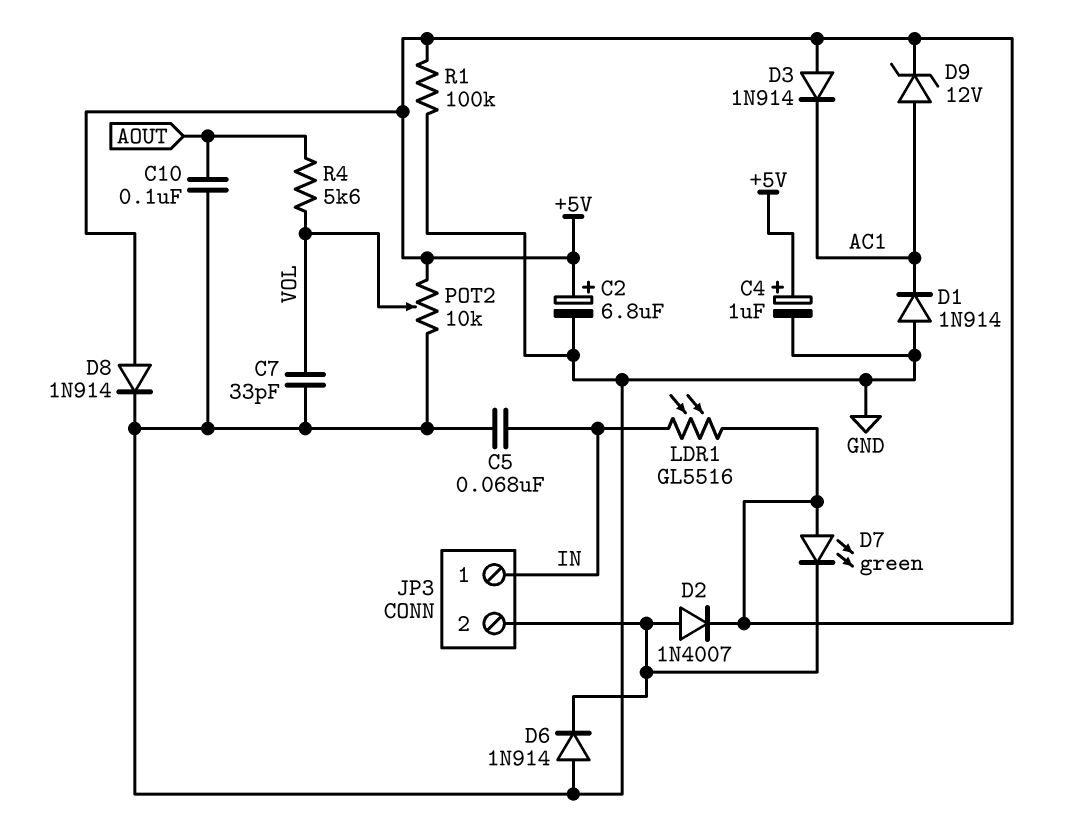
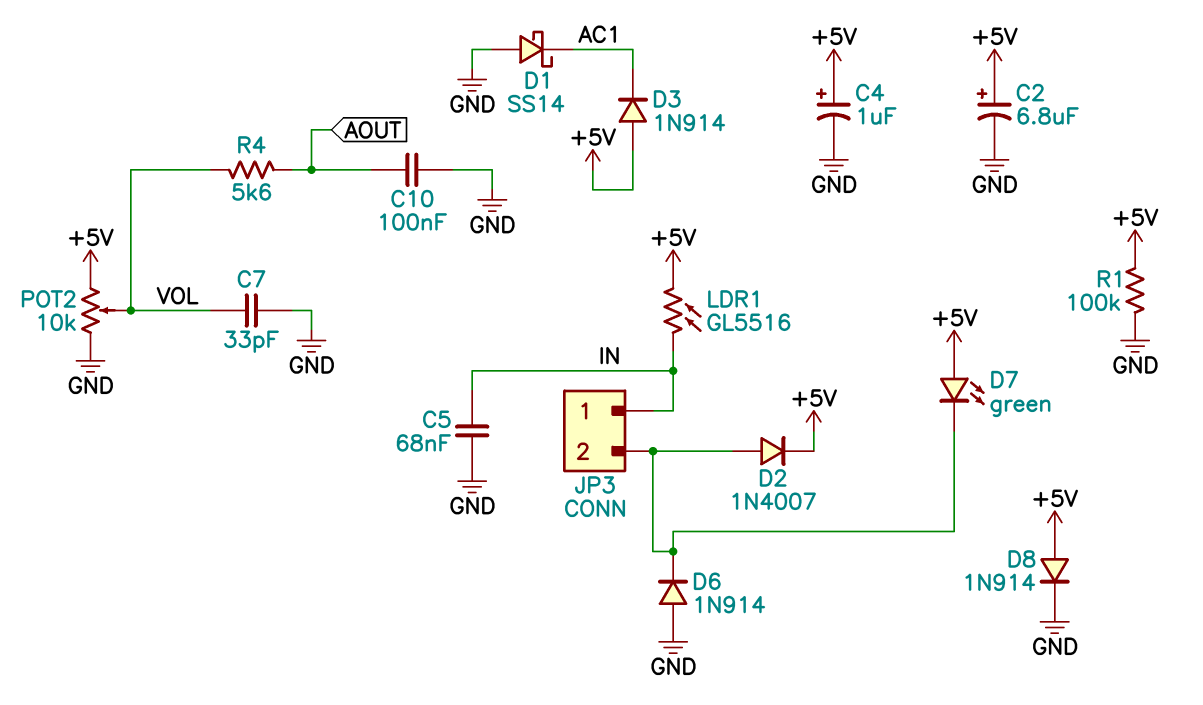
D1: diode 1N914 (A GND, K AC1) -> schottky SS14 (A GND, K AC1)
D9: zener 12V (A AC1, K +5V) -> none

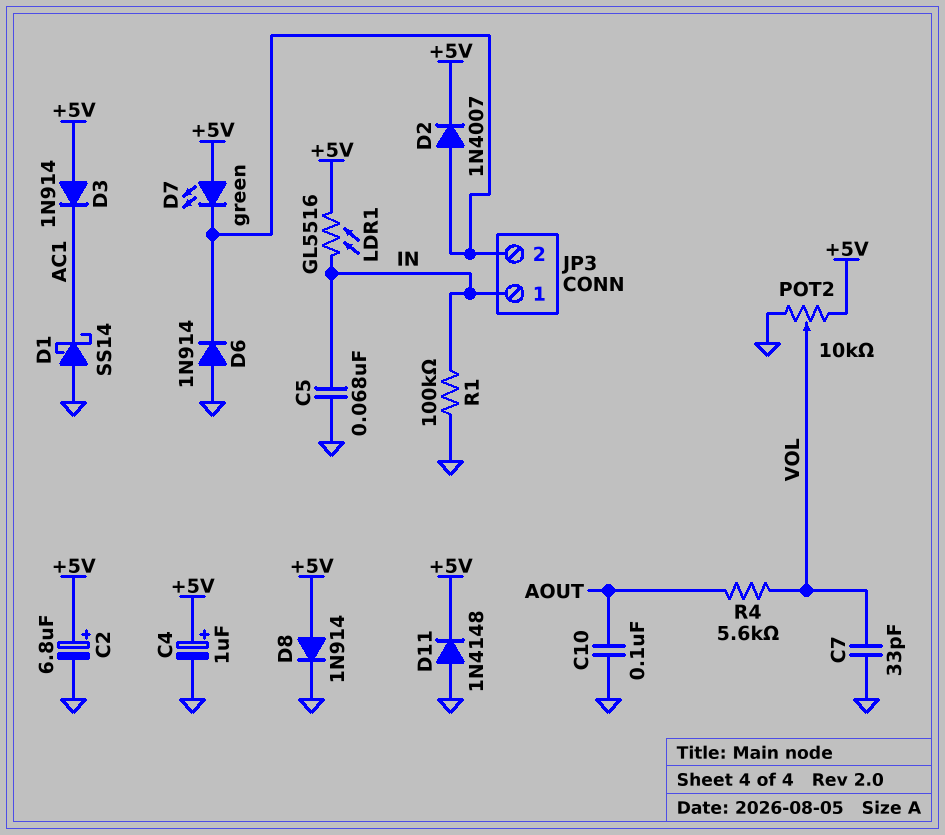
D11: none -> diode 1N4148 (A GND, K +5V)
R1: 100k (+5V, GND) -> 100k (GND, IN)

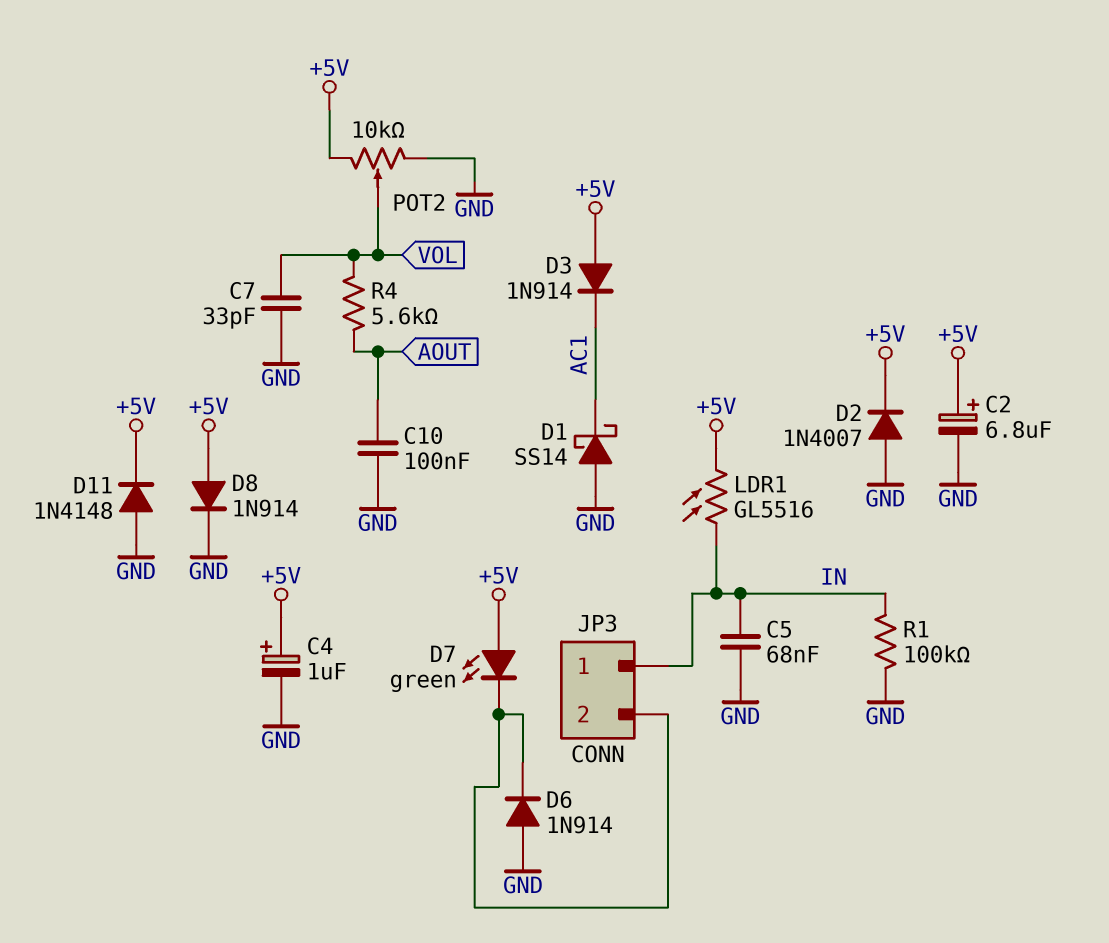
D2: diode 1N4007 (A JP3/2, K +5V) -> diode 1N4007 (A GND, K +5V)

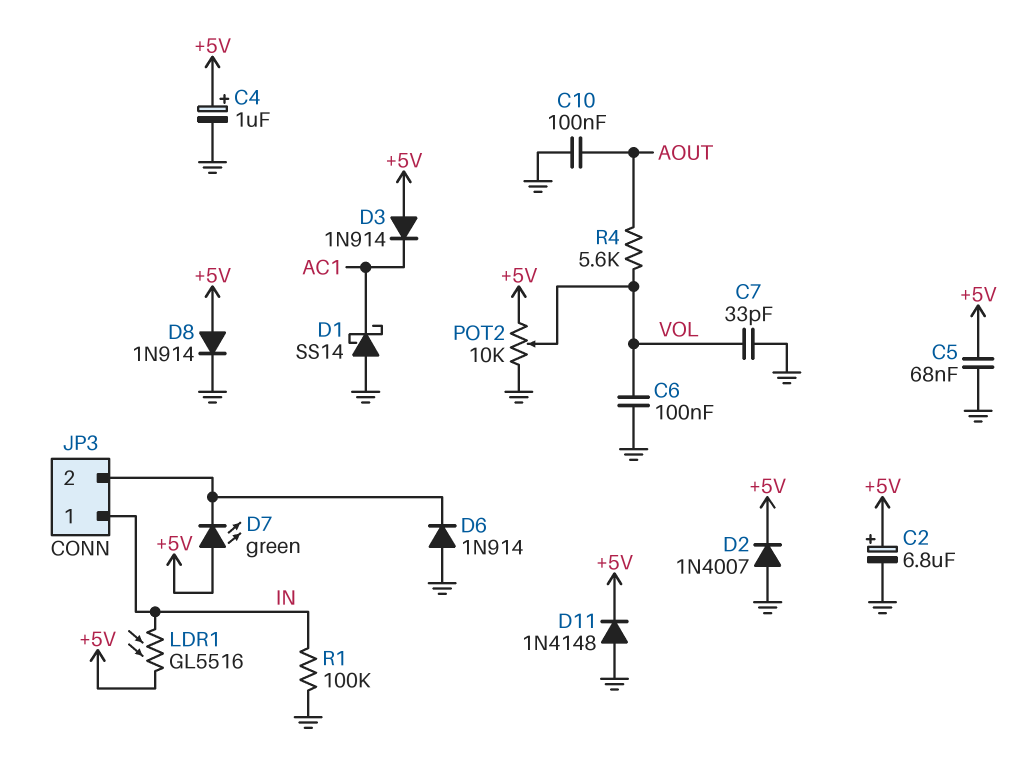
C5: 68nF (GND, IN) -> 68nF (+5V, GND)
C6: none -> 100nF (GND, VOL)

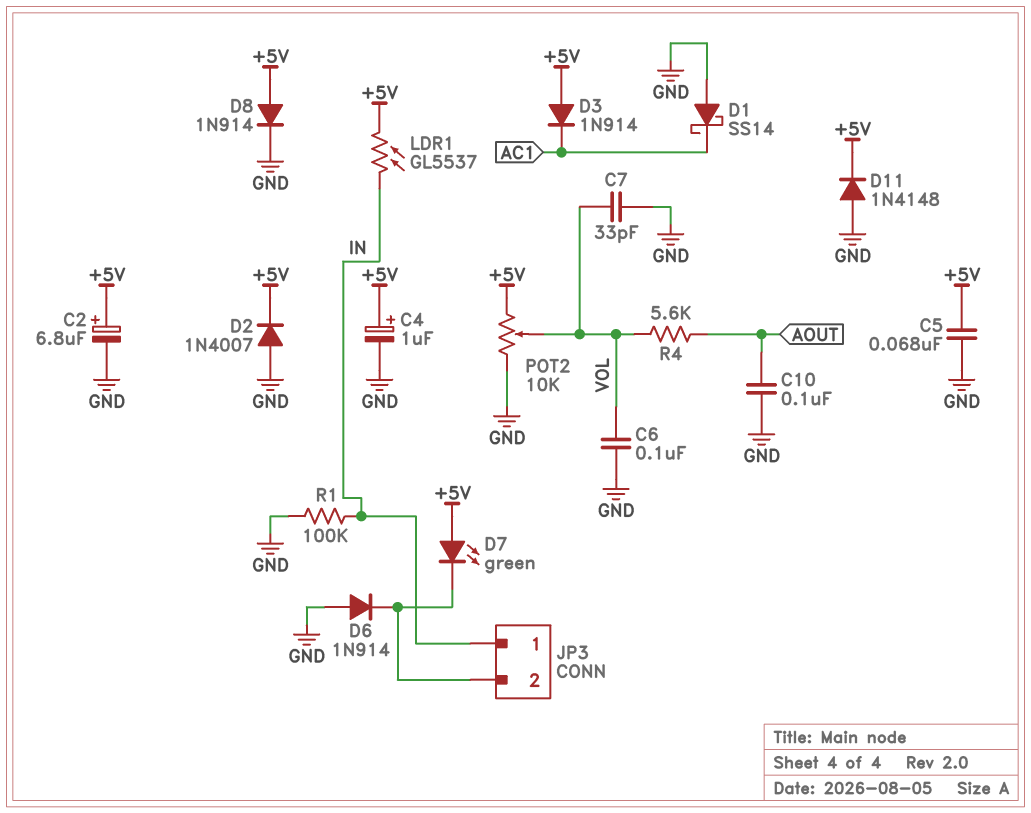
LDR1: GL5516 (+5V, IN) -> GL5537 (+5V, IN)

